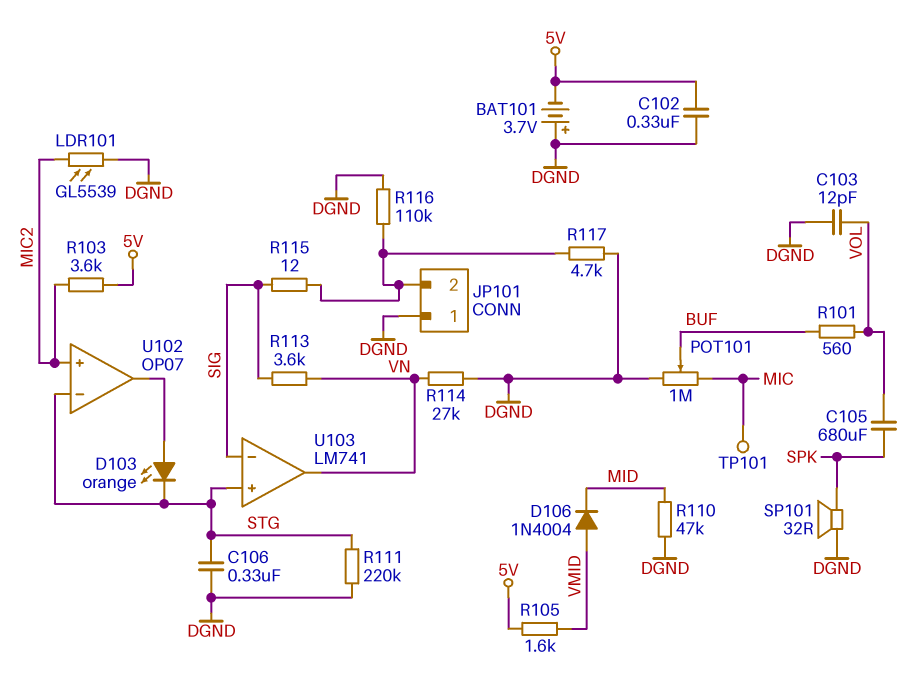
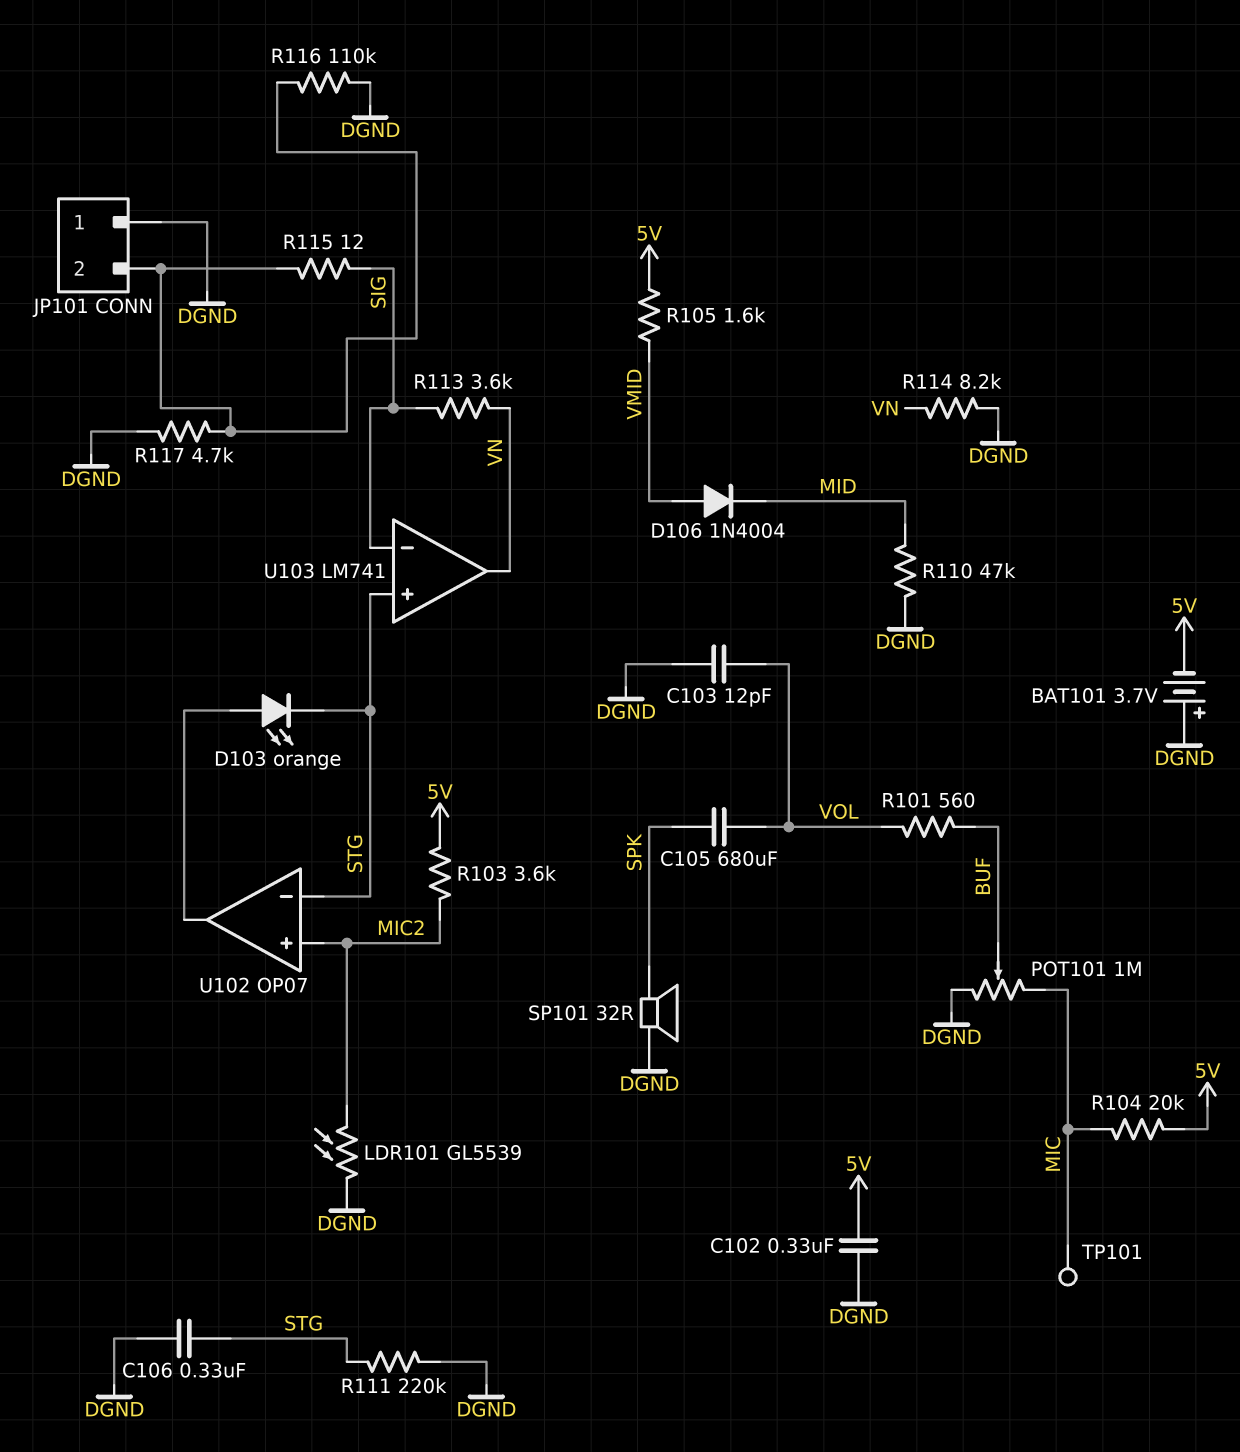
R104: none -> 20k (5V, MIC)
R114: 27k (DGND, VN) -> 8.2k (DGND, VN)

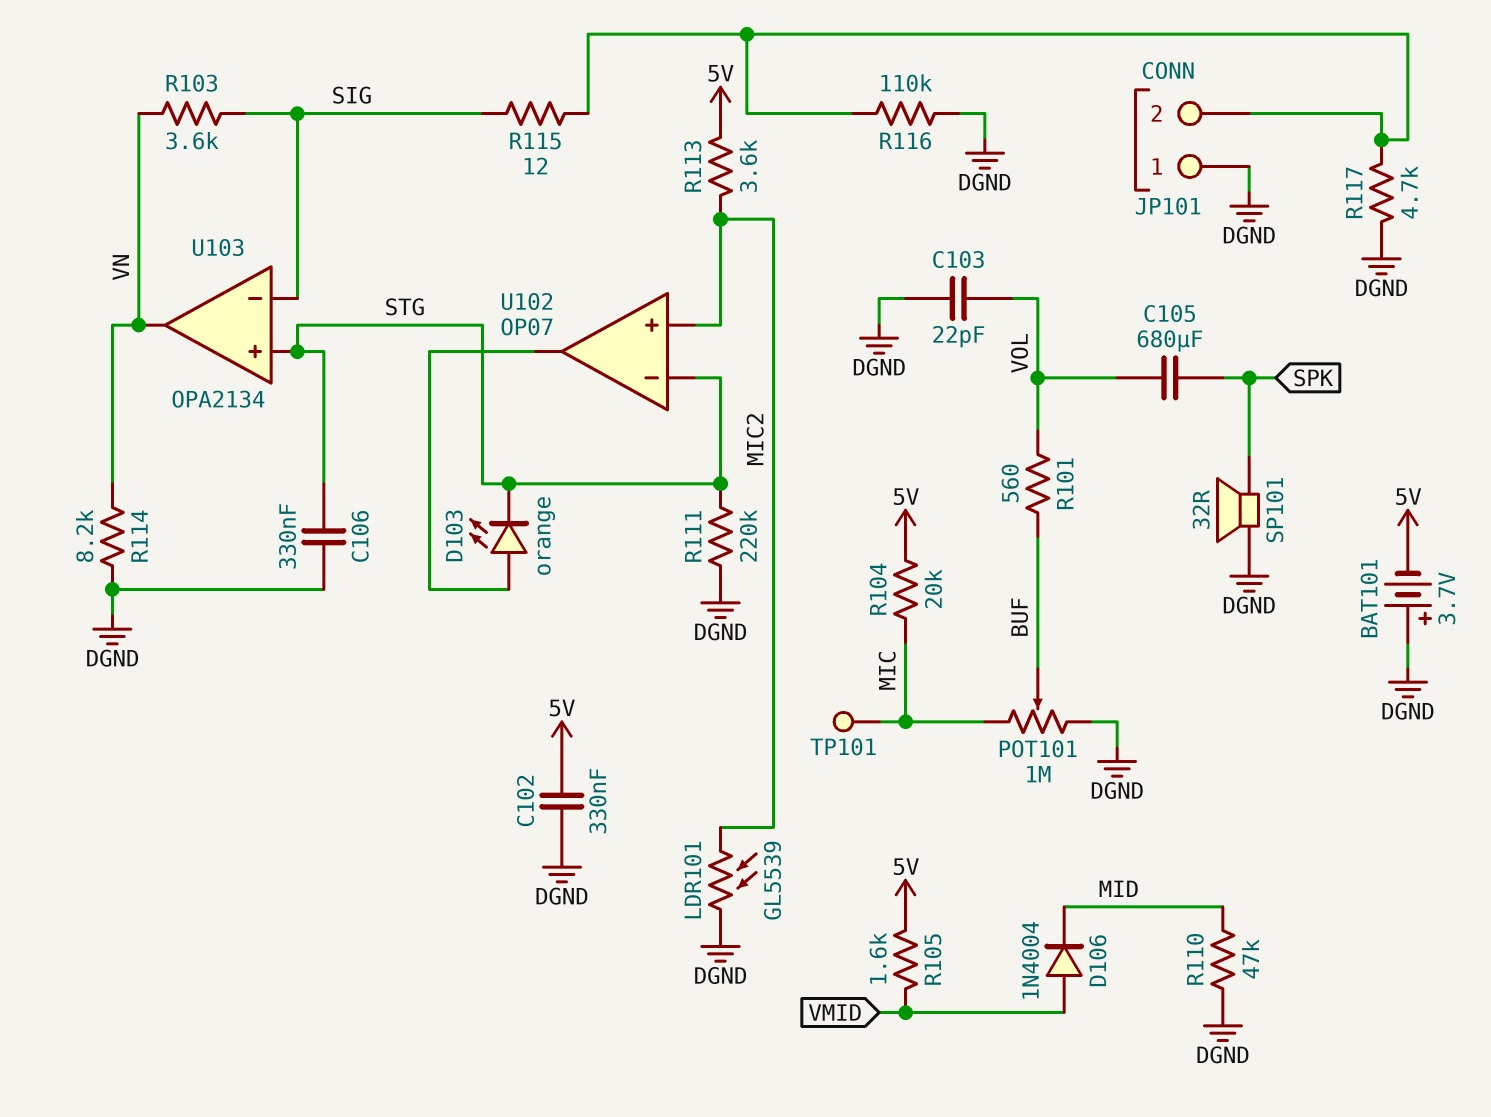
C103: 12pF (DGND, VOL) -> 22pF (DGND, VOL)
R103: 3.6k (5V, MIC2) -> 3.6k (SIG, VN)
R113: 3.6k (SIG, VN) -> 3.6k (5V, MIC2)
U103: LM741 -> OPA2134

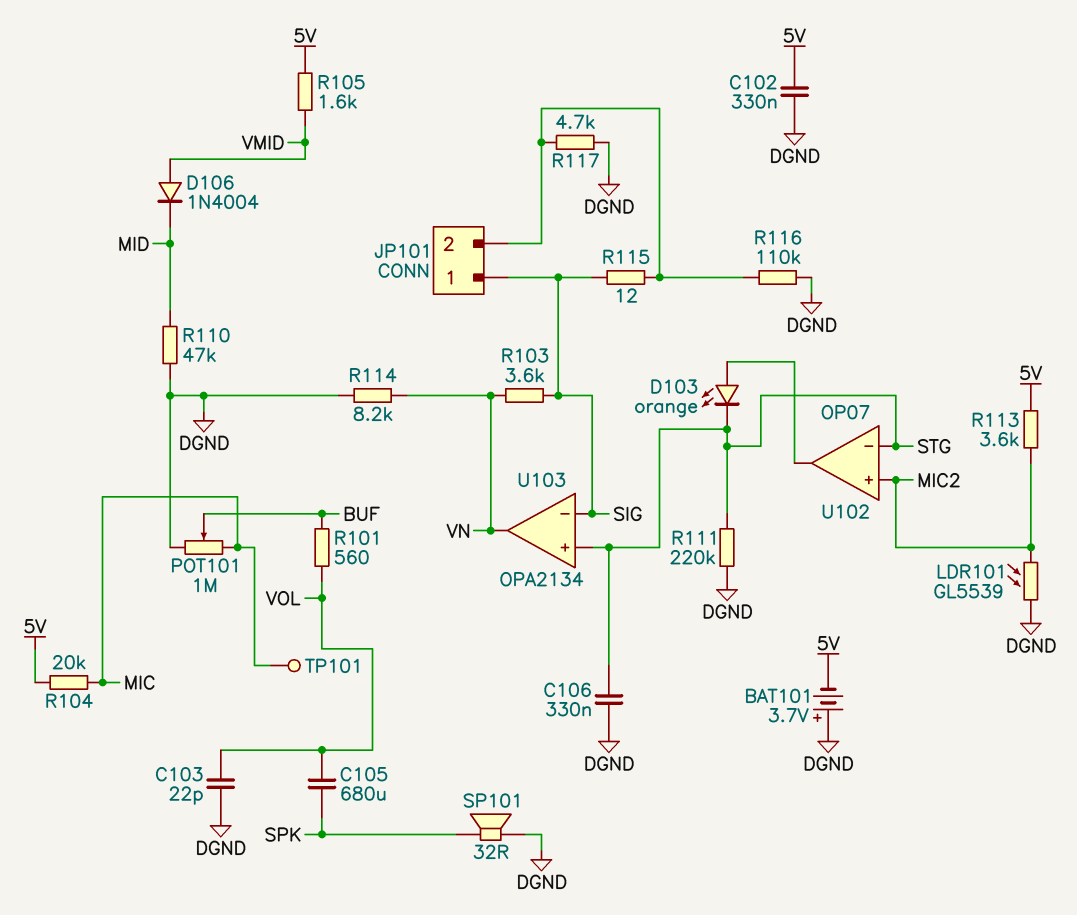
JP101 pin 1: DGND -> SIG

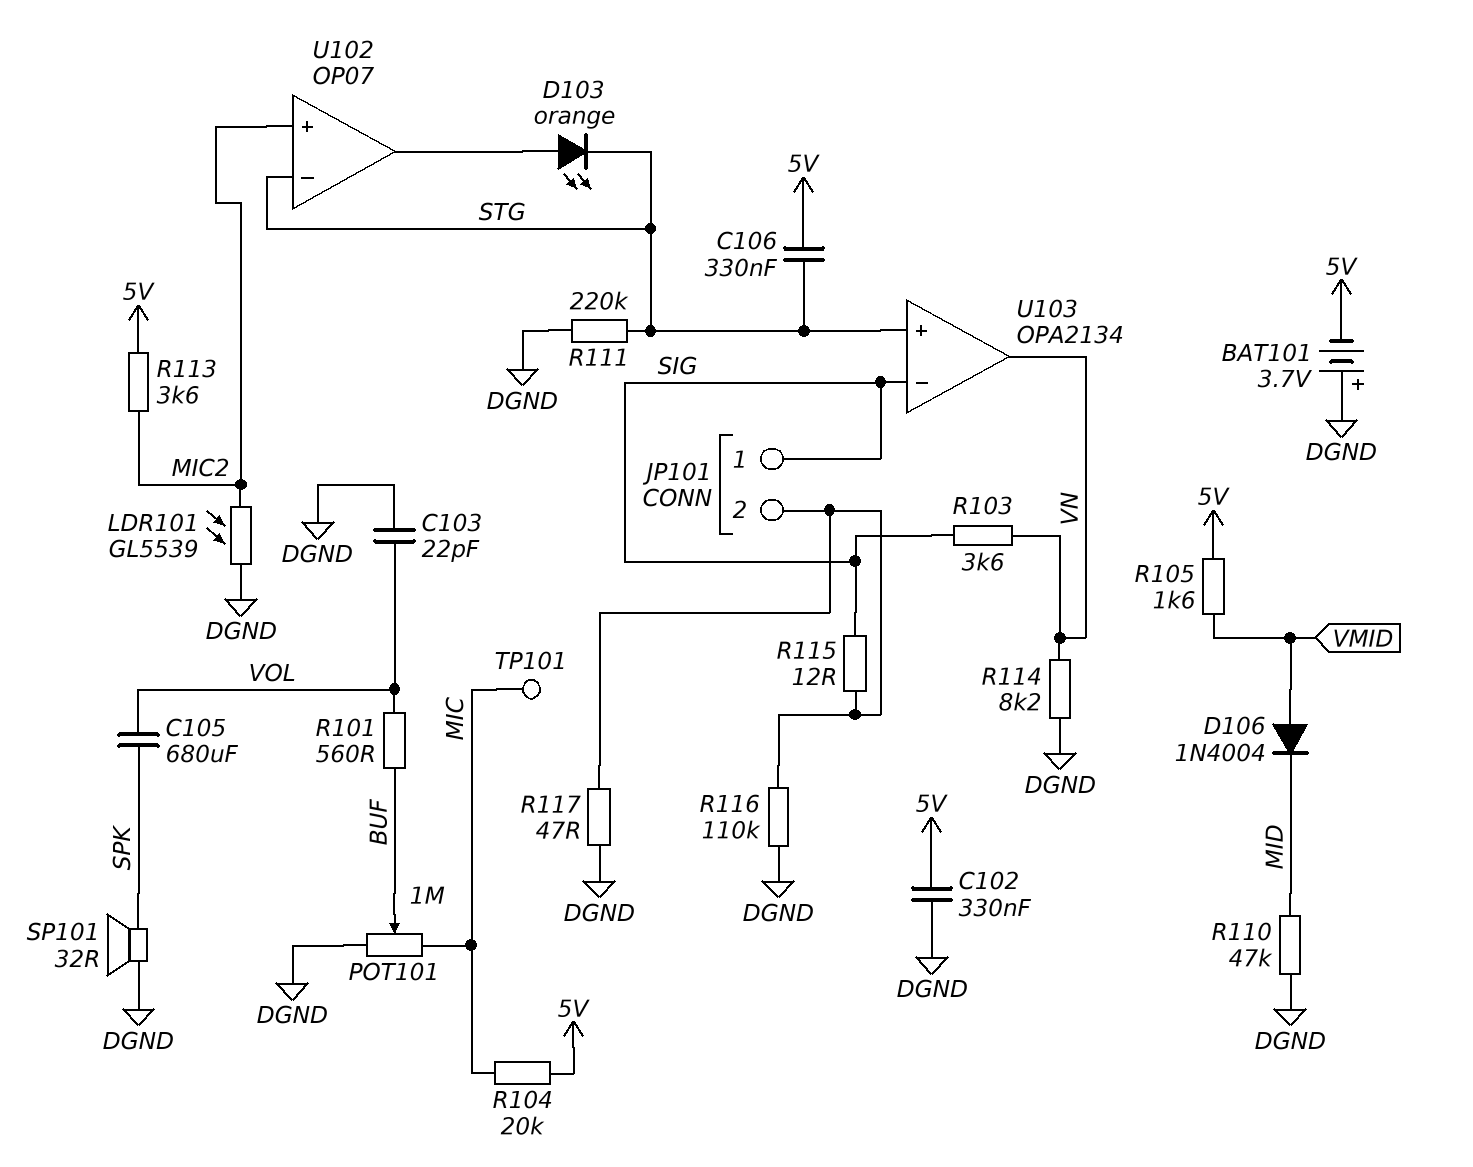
C106: 330nF (DGND, STG) -> 330nF (5V, STG)
R117: 4.7k (DGND, JP101/2) -> 47 (DGND, JP101/2)

